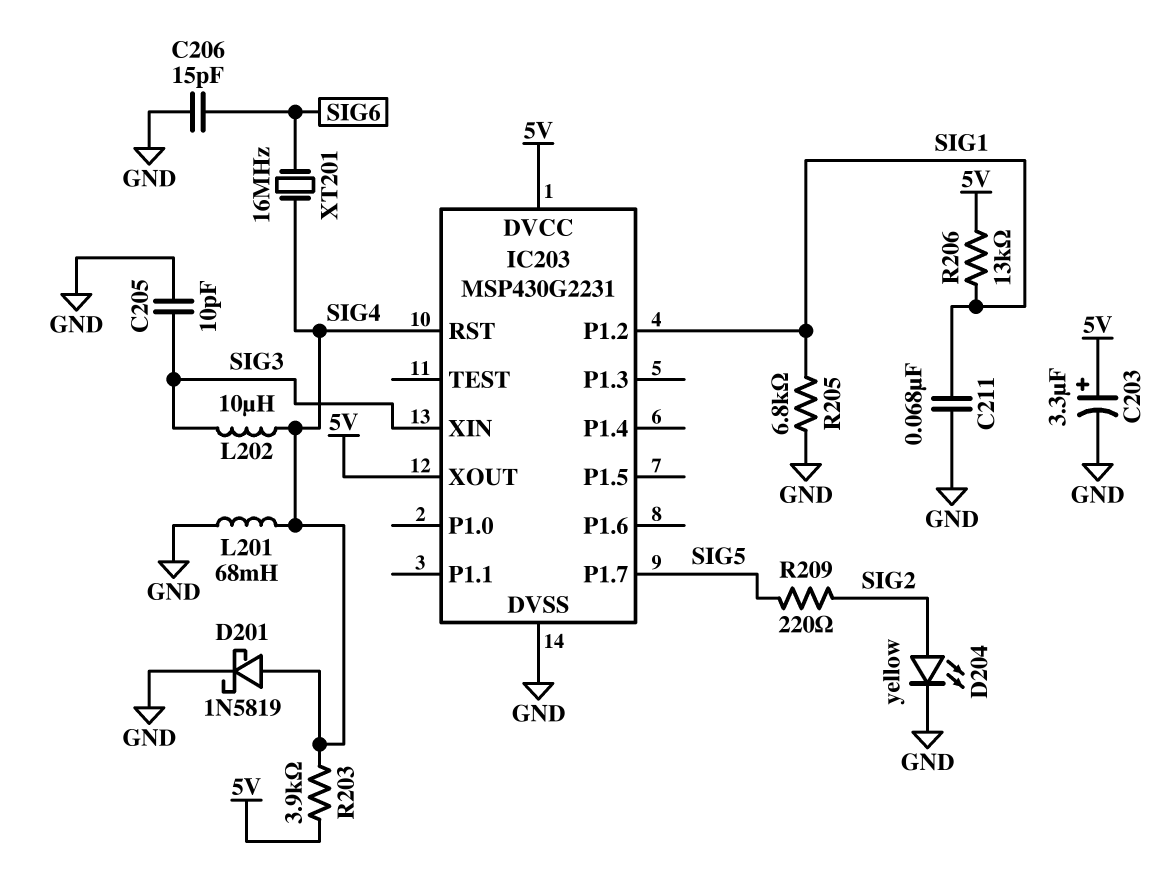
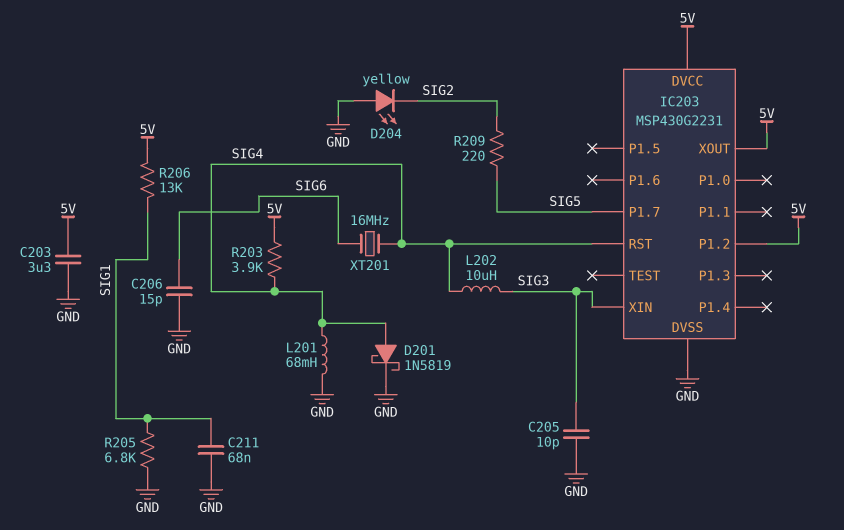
C203: 3.3uF (plus 5V, minus GND) -> 3.3uF (5V, GND)
D204: LED yellow (A SIG2, K GND) -> LED yellow (A GND, K SIG2)
IC203 pin P1.2: SIG1 -> 5V

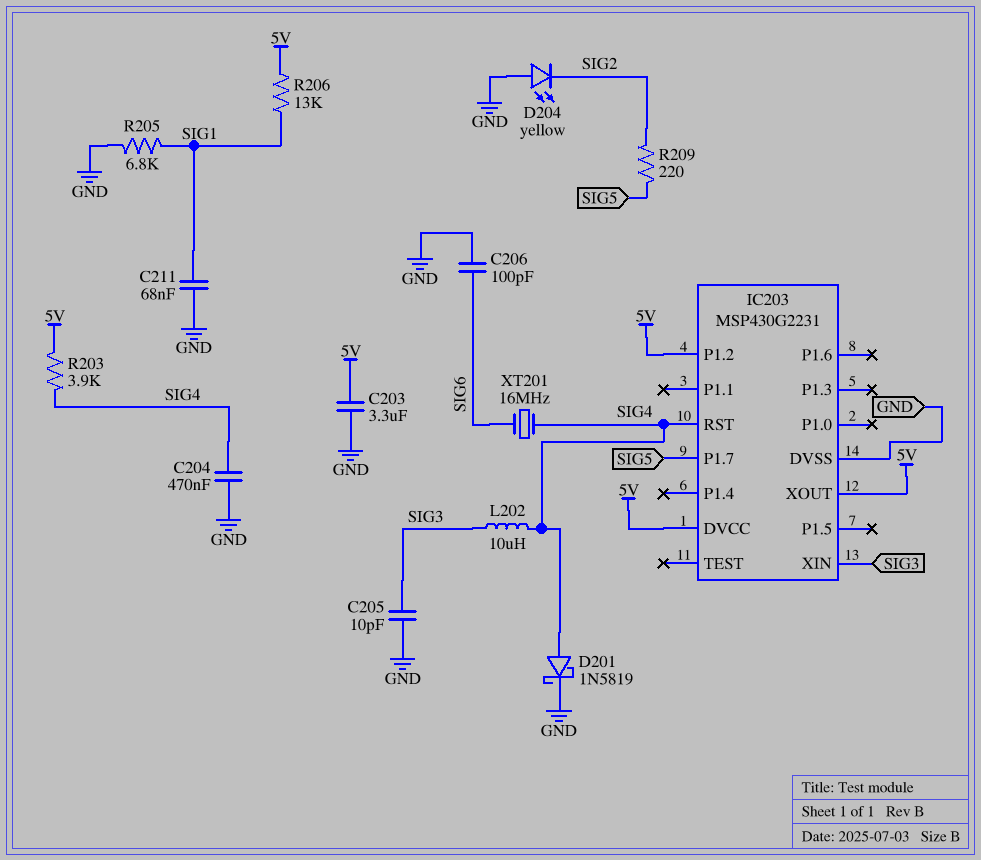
C204: none -> 470nF (GND, SIG4)
C206: 15pF (GND, SIG6) -> 100pF (GND, SIG6)
L201: 68mH (GND, SIG4) -> none

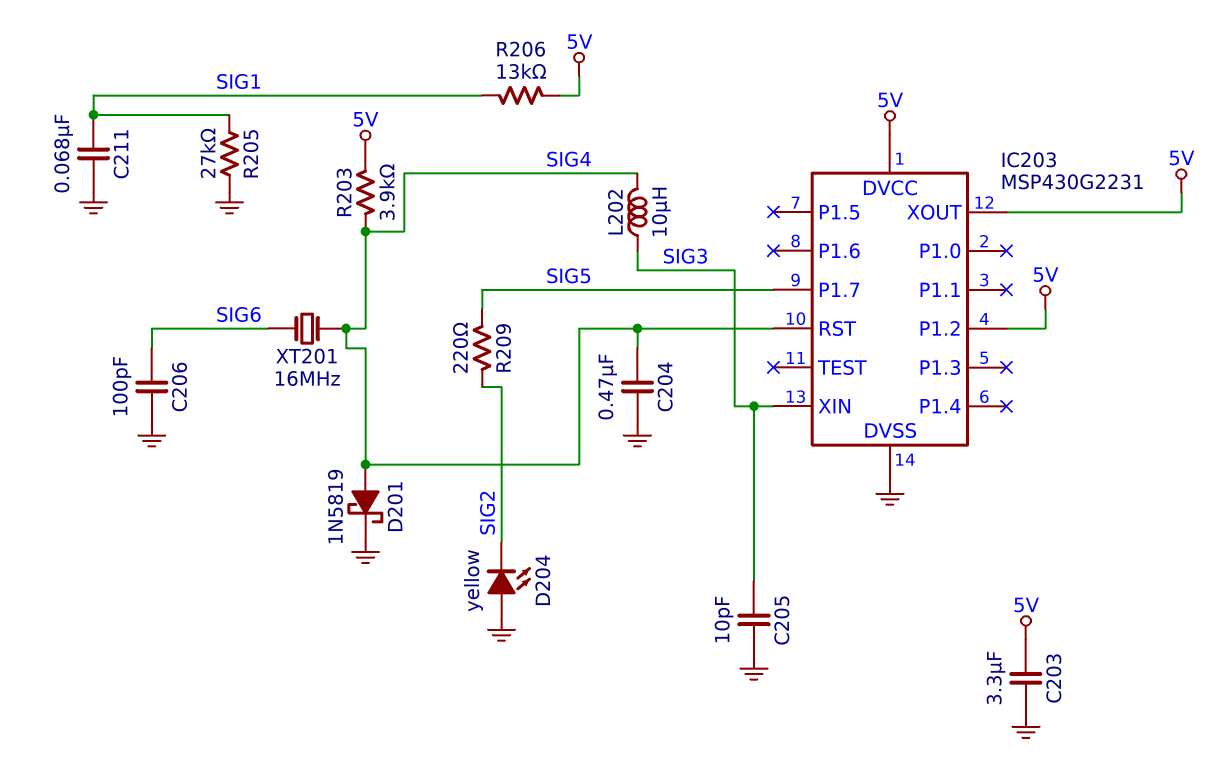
R205: 6.8k (GND, SIG1) -> 27k (GND, SIG1)

